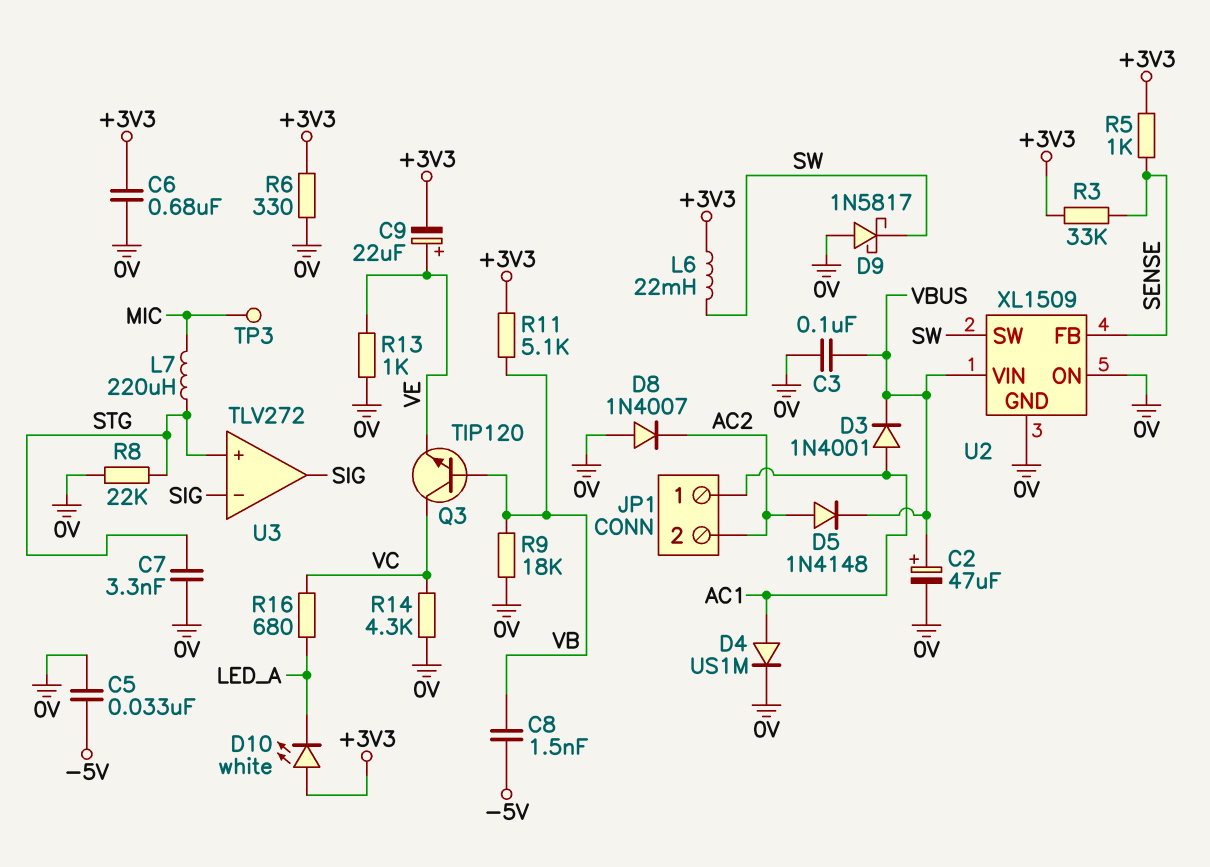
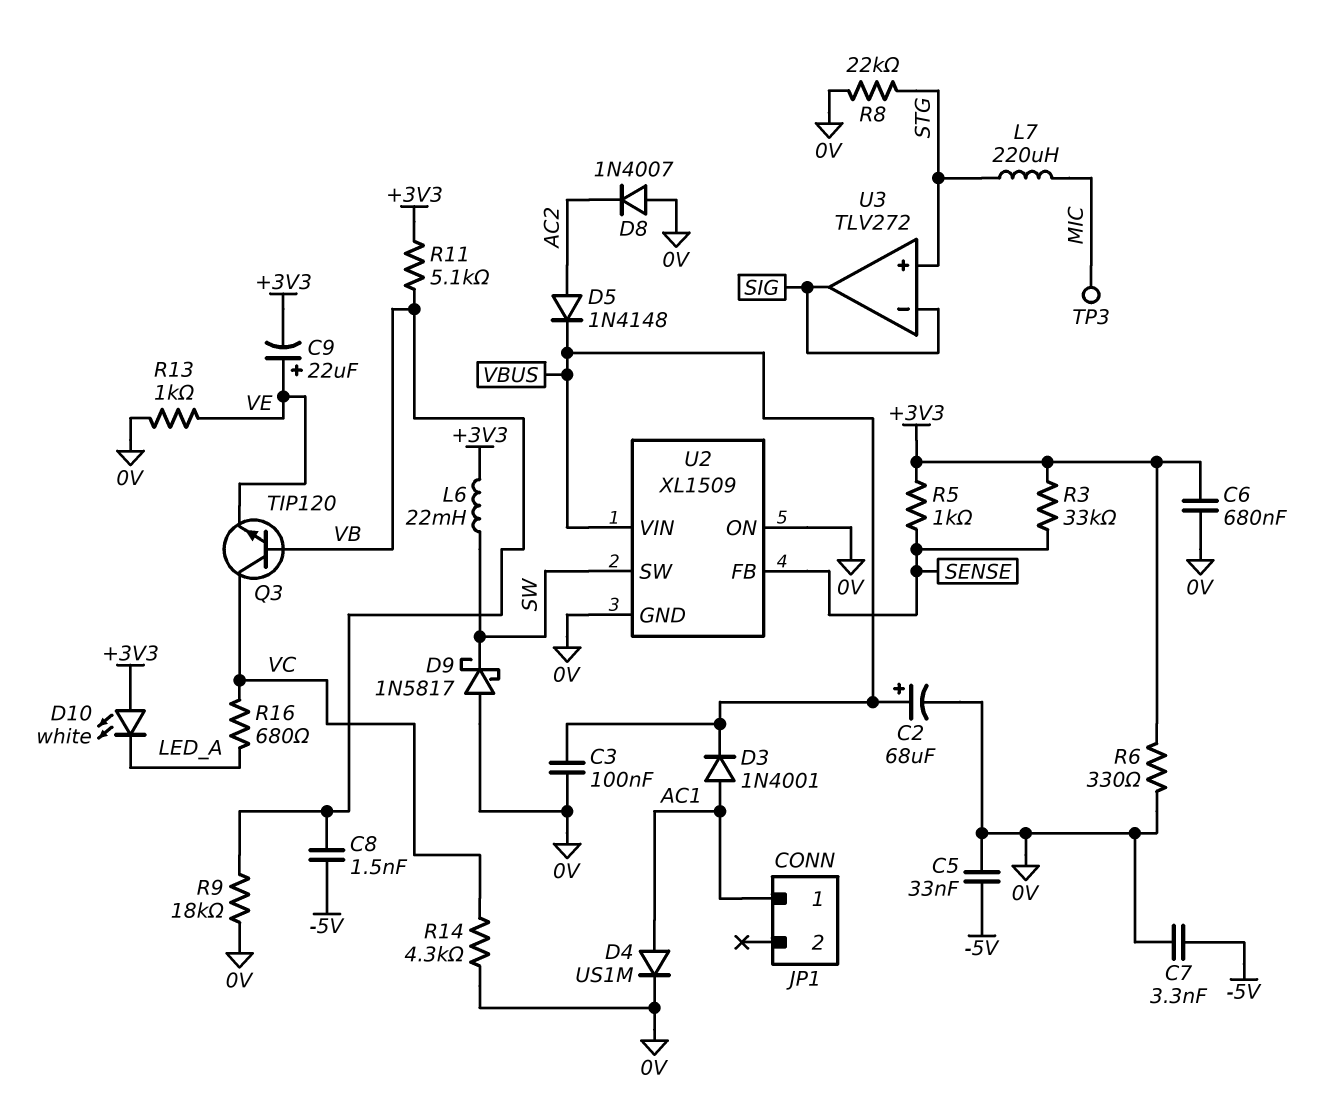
C2: 47uF (plus VBUS, minus 0V) -> 68uF (plus VBUS, minus 0V)
C7: 3.3nF (0V, STG) -> 3.3nF (-5V, 0V)
JP1 pin 2: AC2 -> none

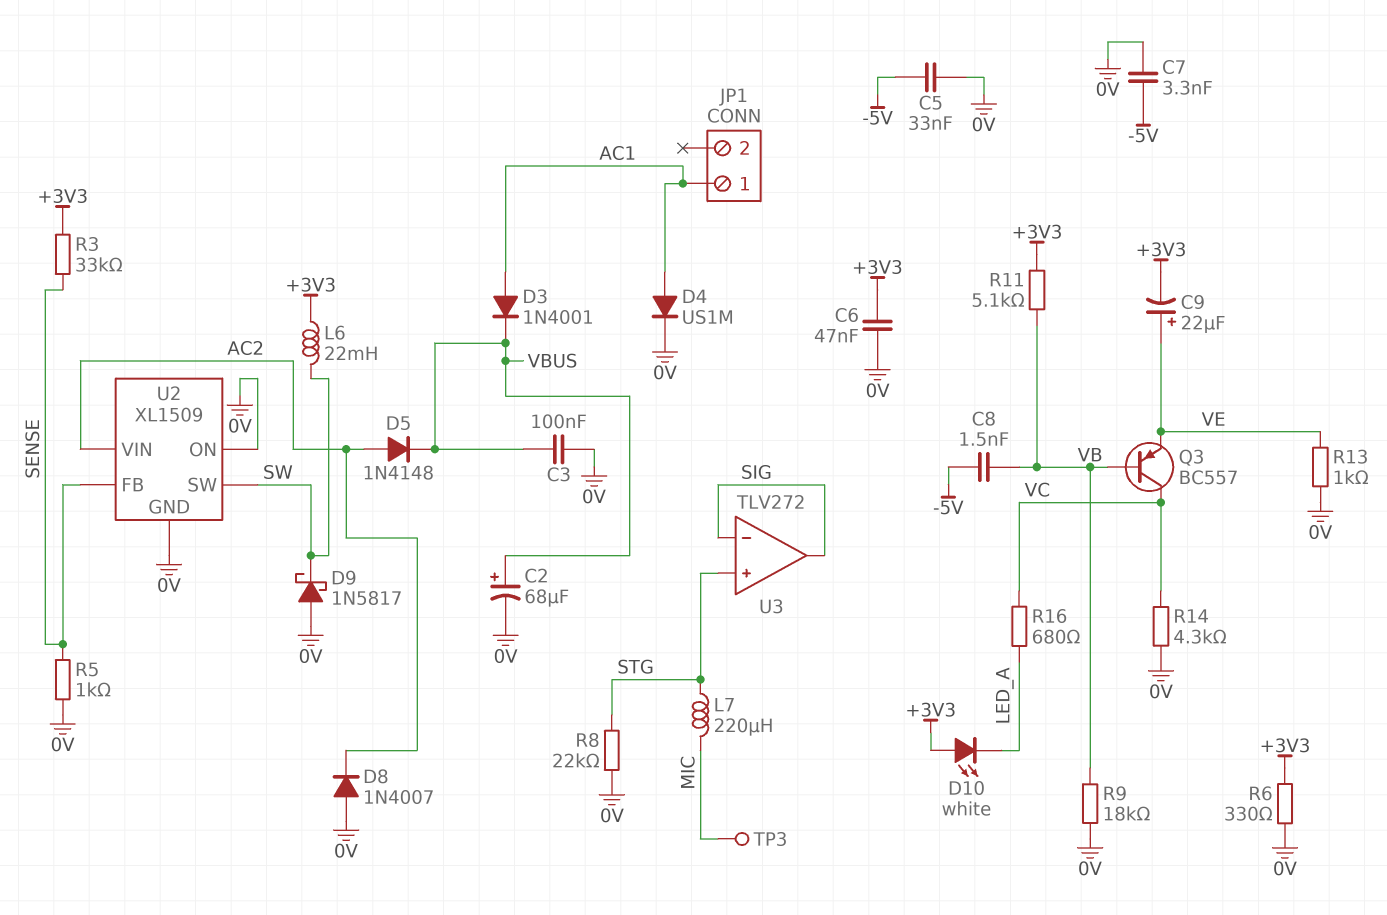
C6: 680nF (+3V3, 0V) -> 47nF (+3V3, 0V)
Q3: NPN TIP120 (B VB, C VC, E VE) -> PNP BC557 (B VB, C VC, E VE)
R5: 1k (+3V3, SENSE) -> 1k (0V, SENSE)
U2 pin VIN: VBUS -> AC2

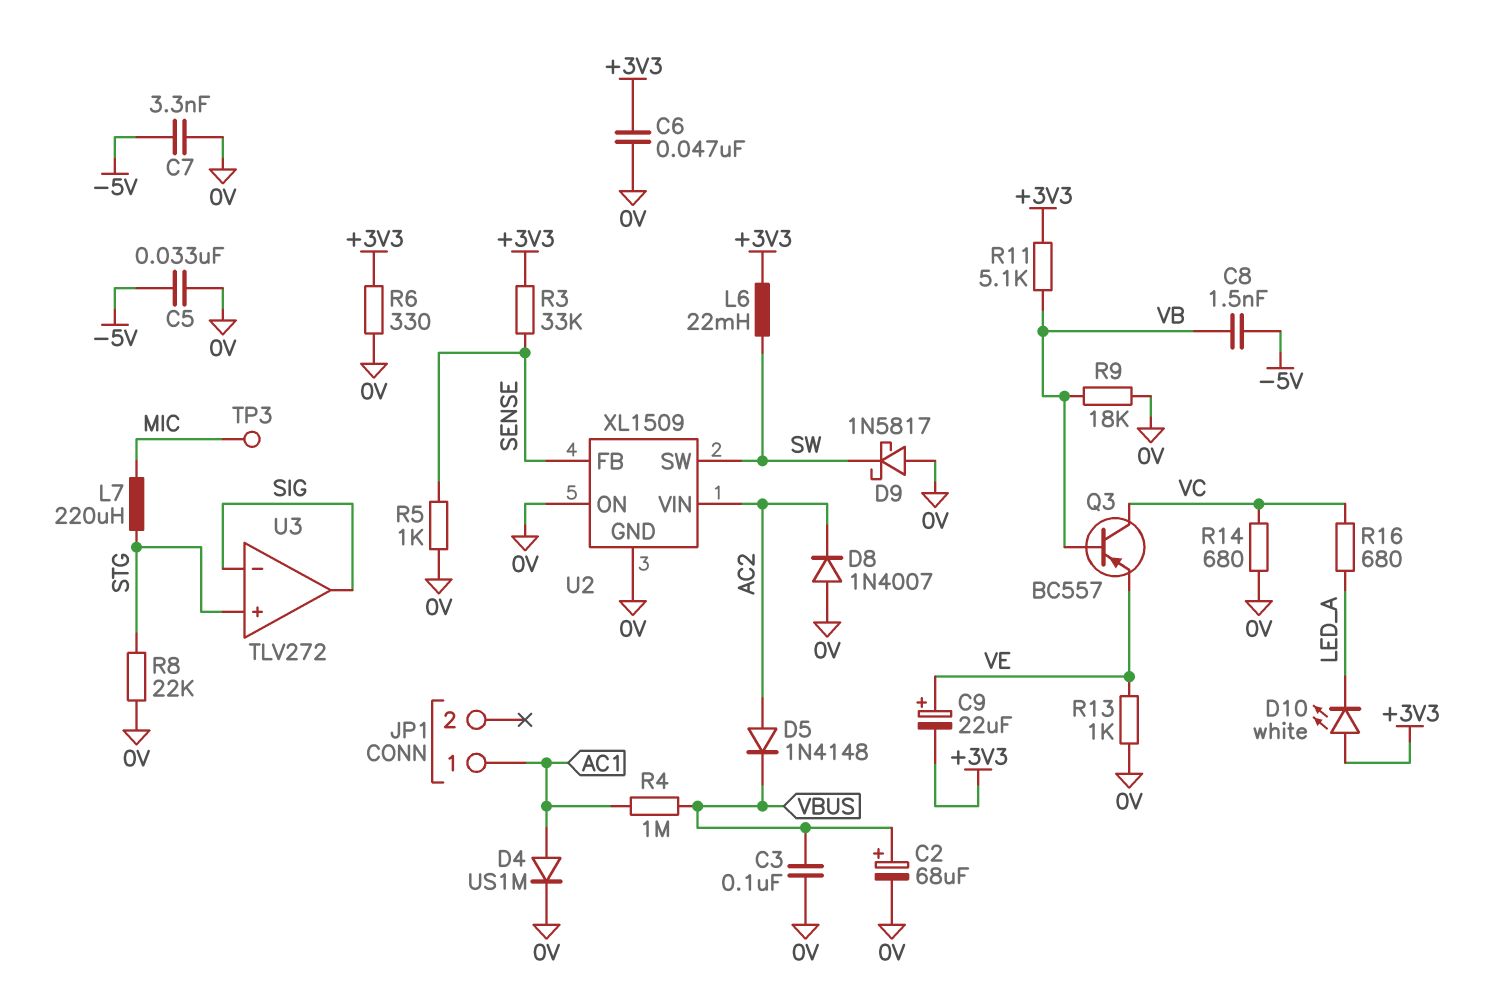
D3: diode 1N4001 (A AC1, K VBUS) -> none
R4: none -> 1M (AC1, VBUS)
R14: 4.3k (0V, VC) -> 680 (0V, VC)

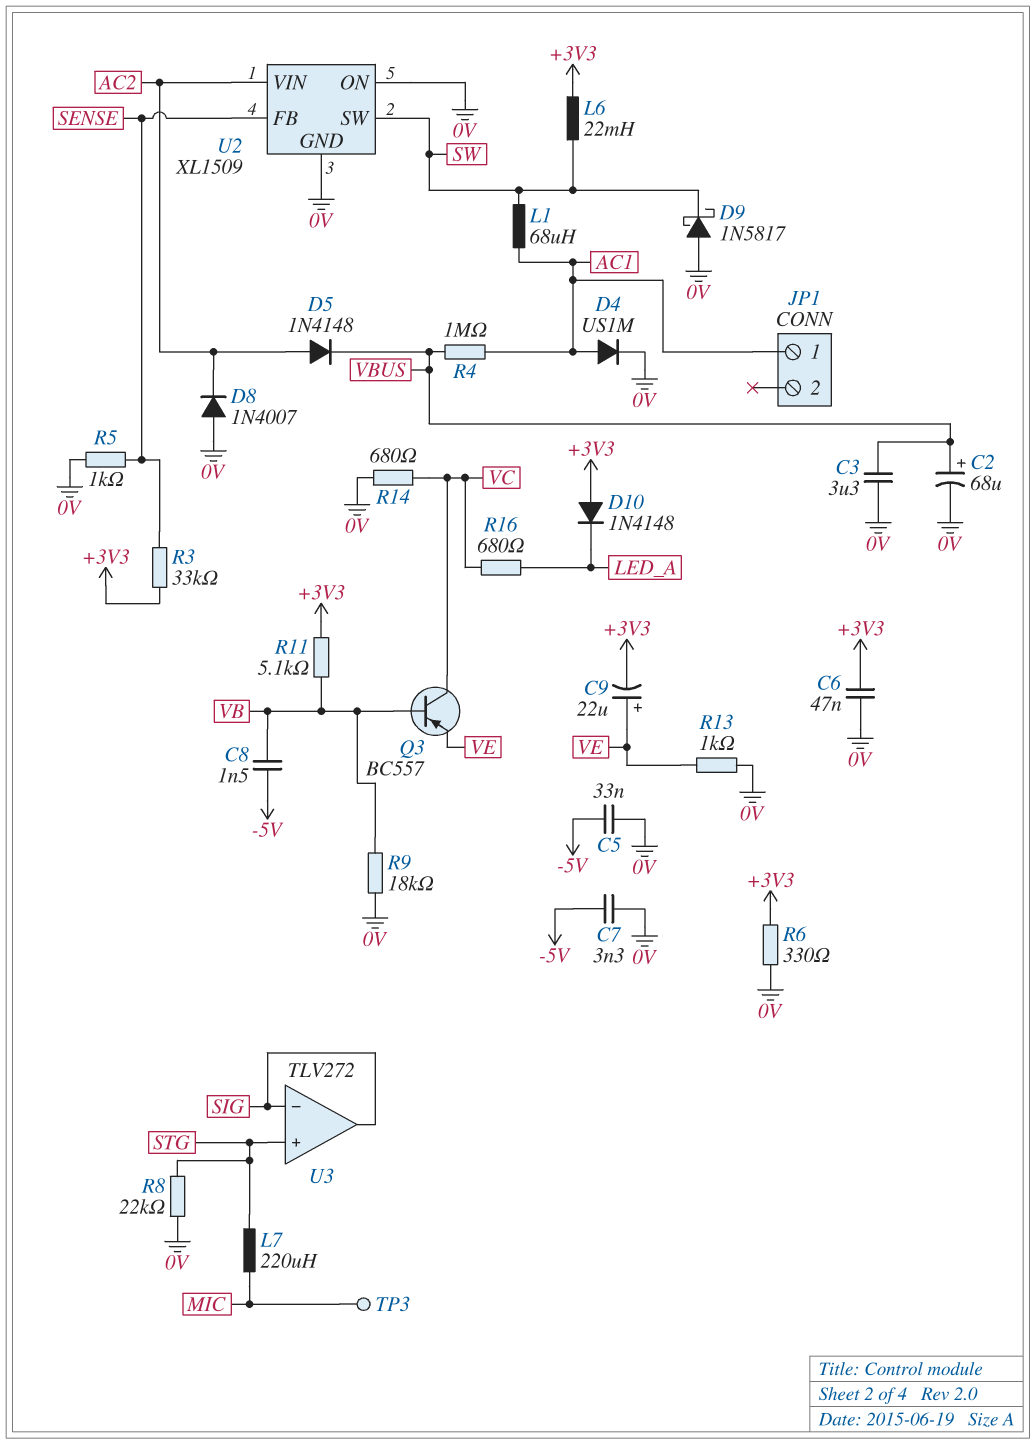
C3: 100nF (0V, VBUS) -> 3.3uF (0V, VBUS)
D10: LED white (A +3V3, K LED_A) -> diode 1N4148 (A +3V3, K LED_A)
L1: none -> 68uH (AC1, SW)

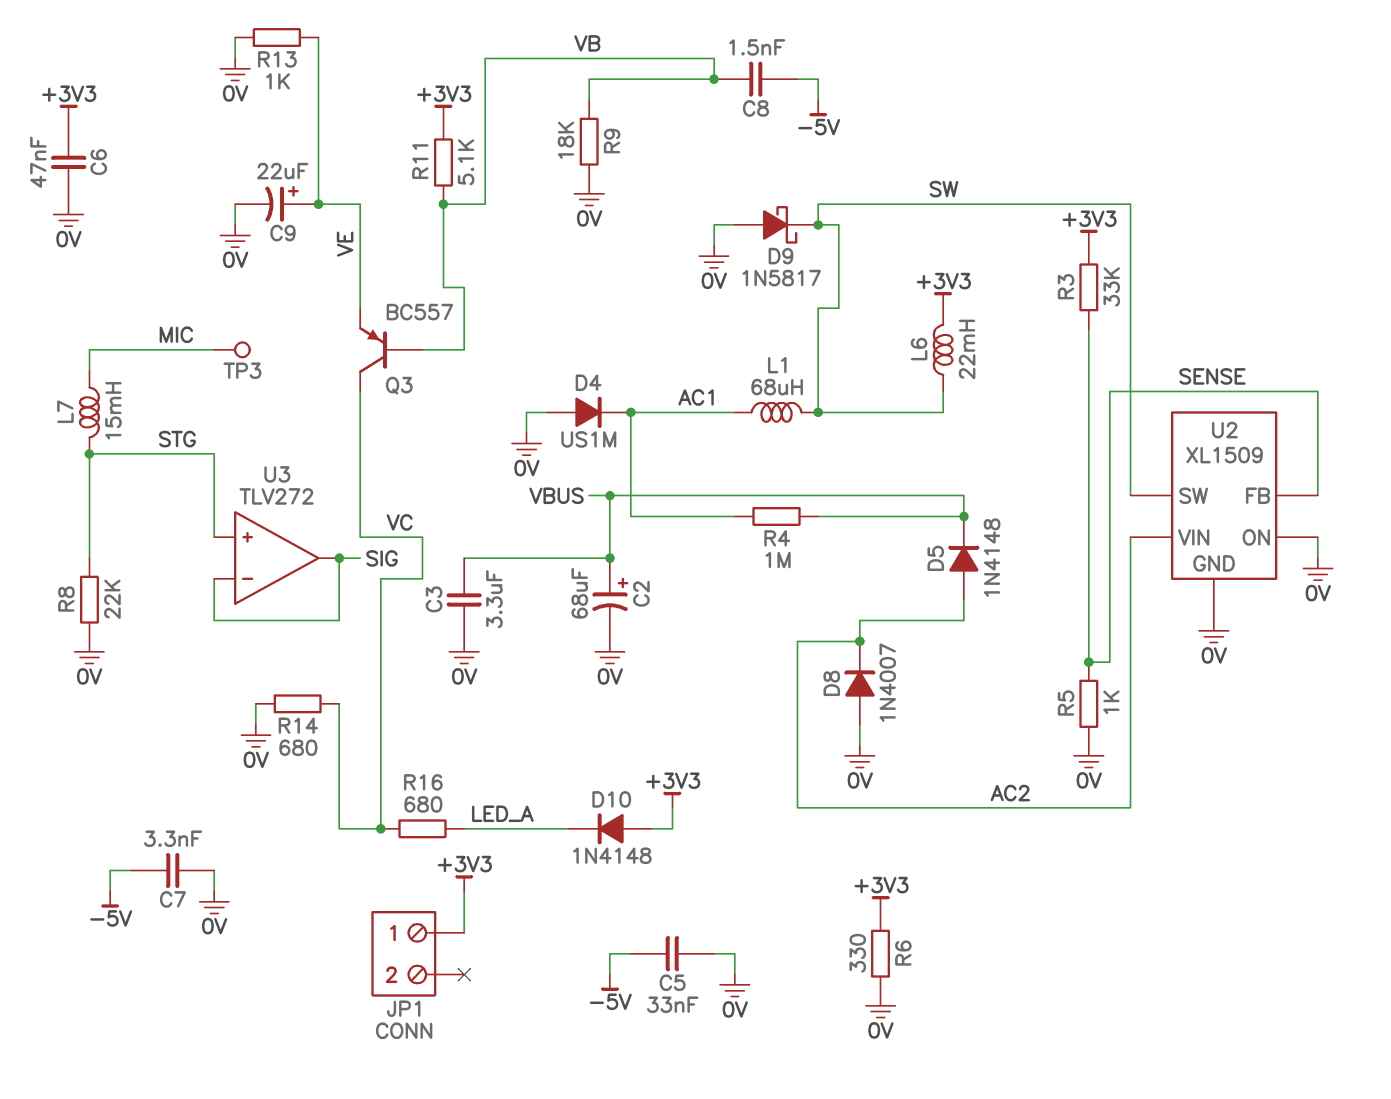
C9: 22uF (plus VE, minus +3V3) -> 22uF (plus VE, minus 0V)
D4: diode US1M (A AC1, K 0V) -> diode US1M (A 0V, K AC1)
JP1 pin 1: AC1 -> +3V3
L7: 220uH (MIC, STG) -> 15mH (MIC, STG)

